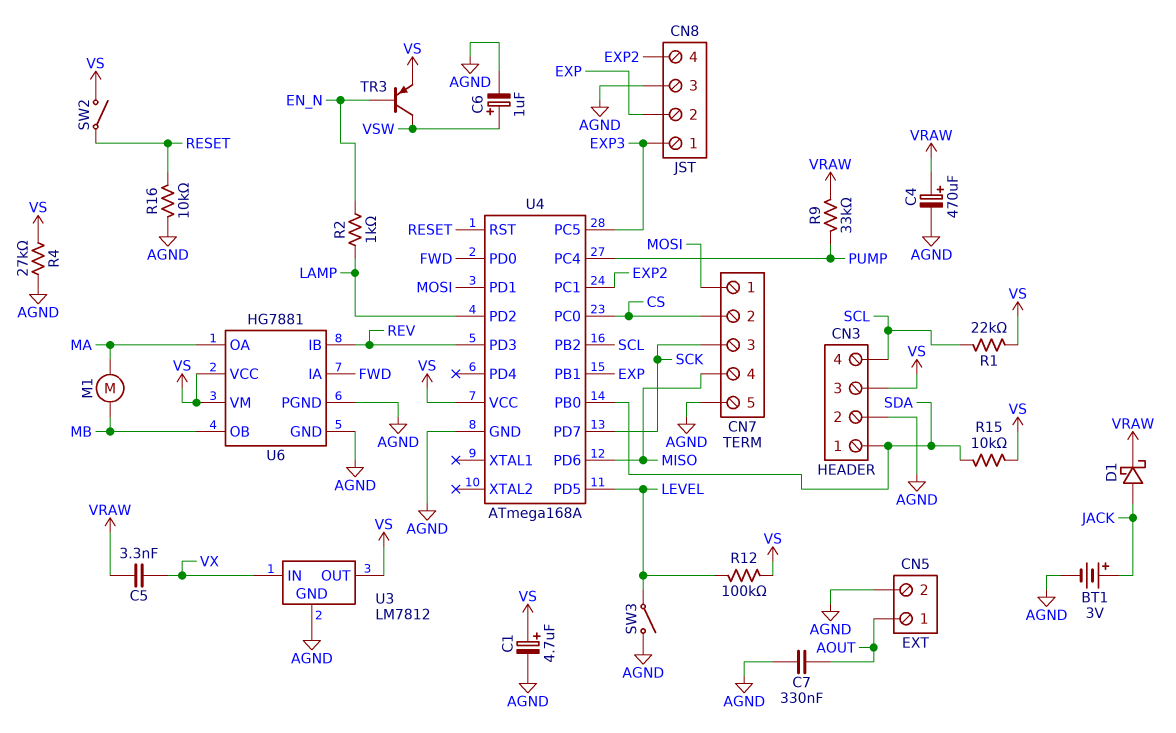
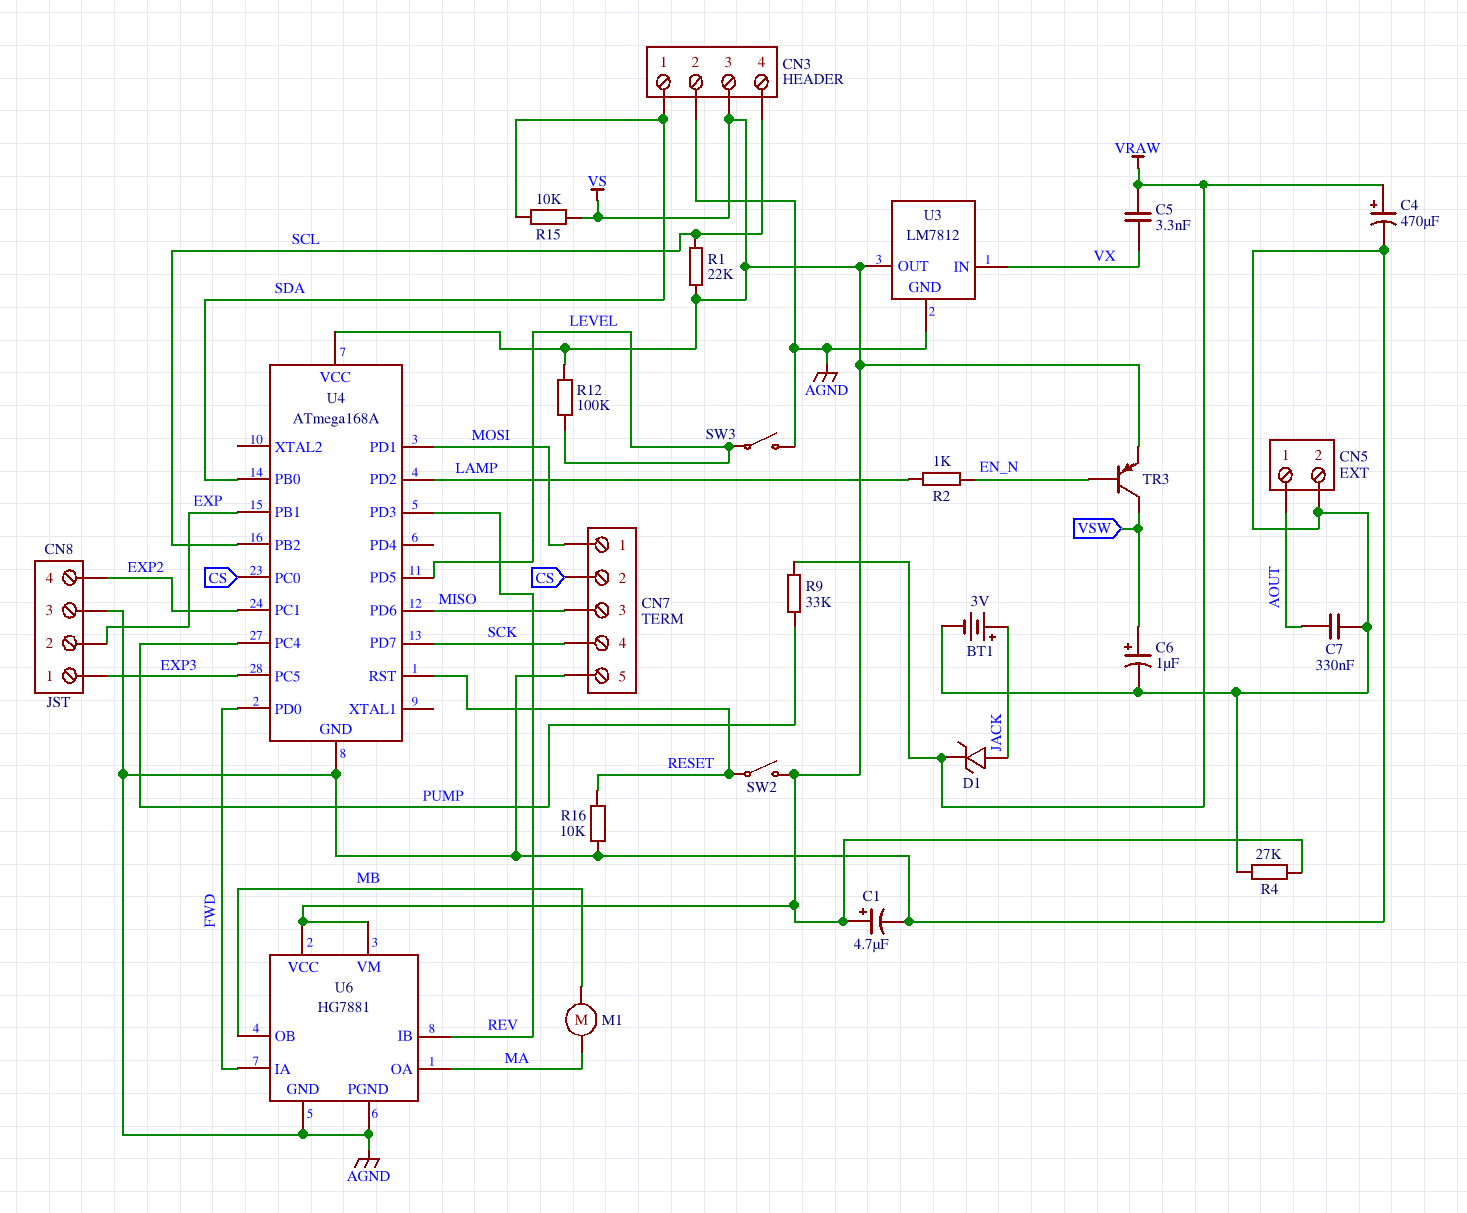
CN7 pin 3: SCK -> MISO
CN7 pin 4: MISO -> SCK
D1: schottky (A JACK, K VRAW) -> zener (A JACK, K VRAW)

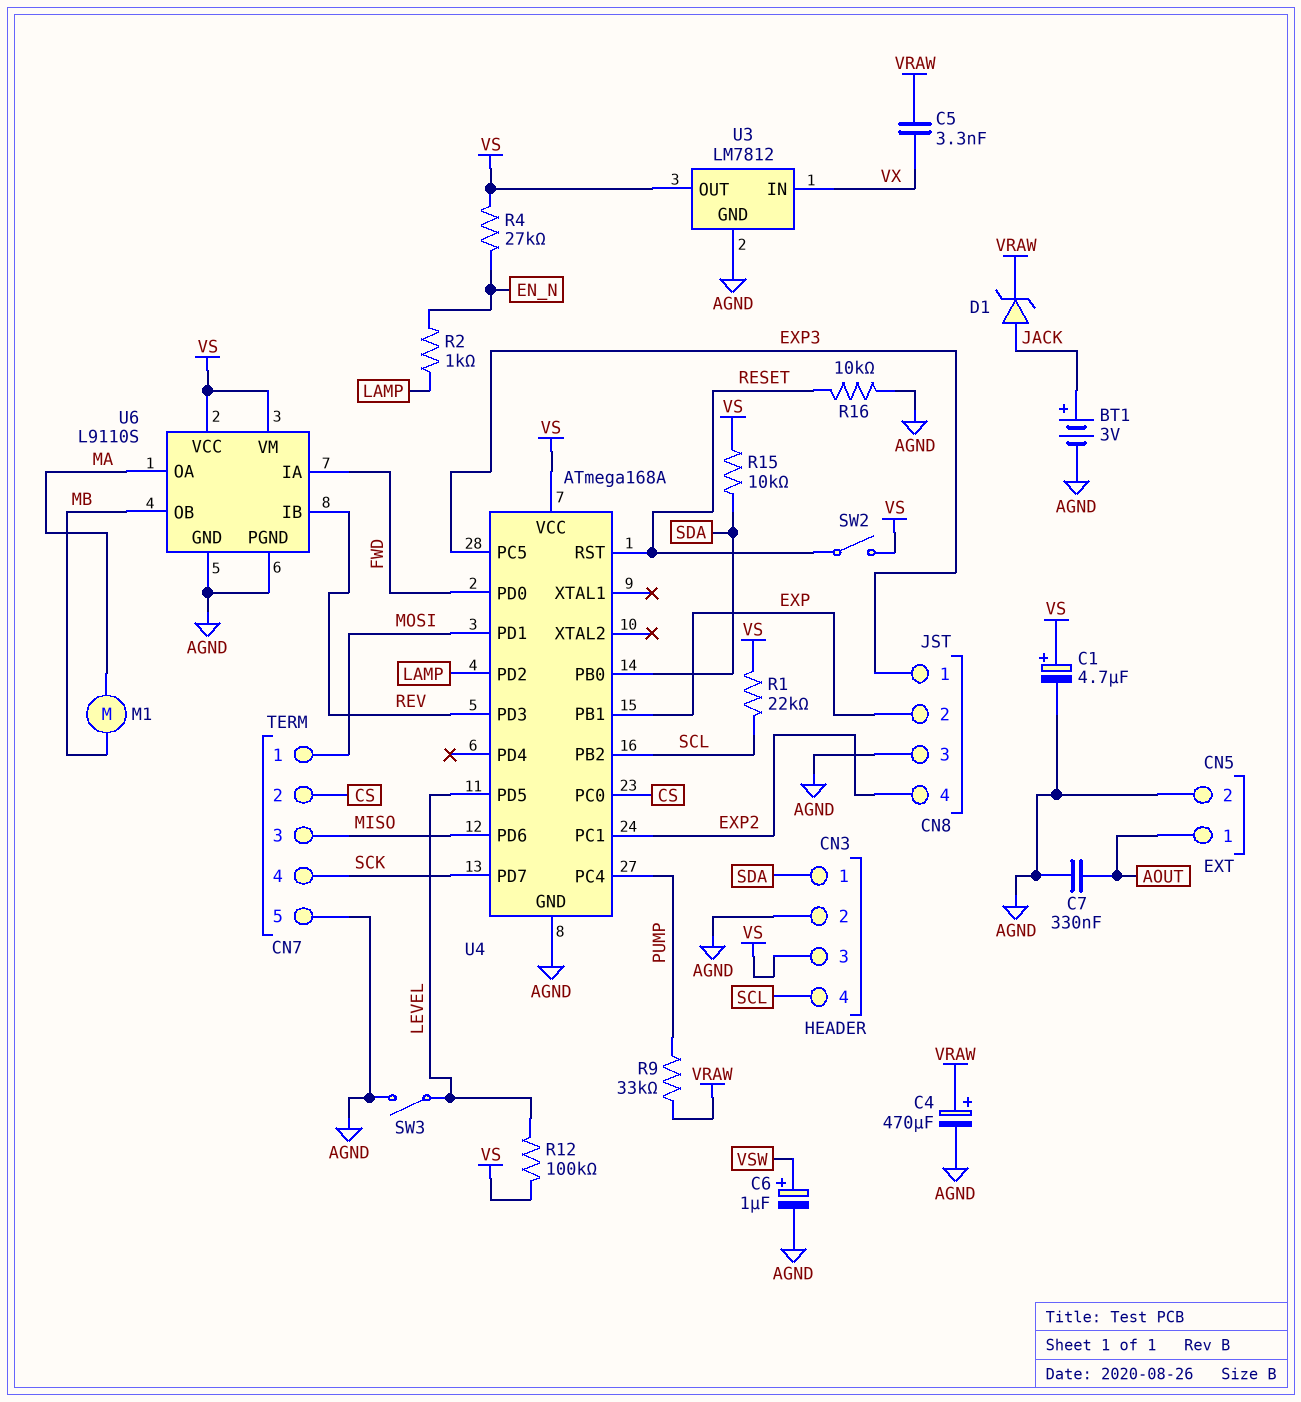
R4: 27k (AGND, VS) -> 27k (EN_N, VS)
TR3: PNP (B EN_N, C VSW, E VS) -> none
U6: HG7881 -> L9110S

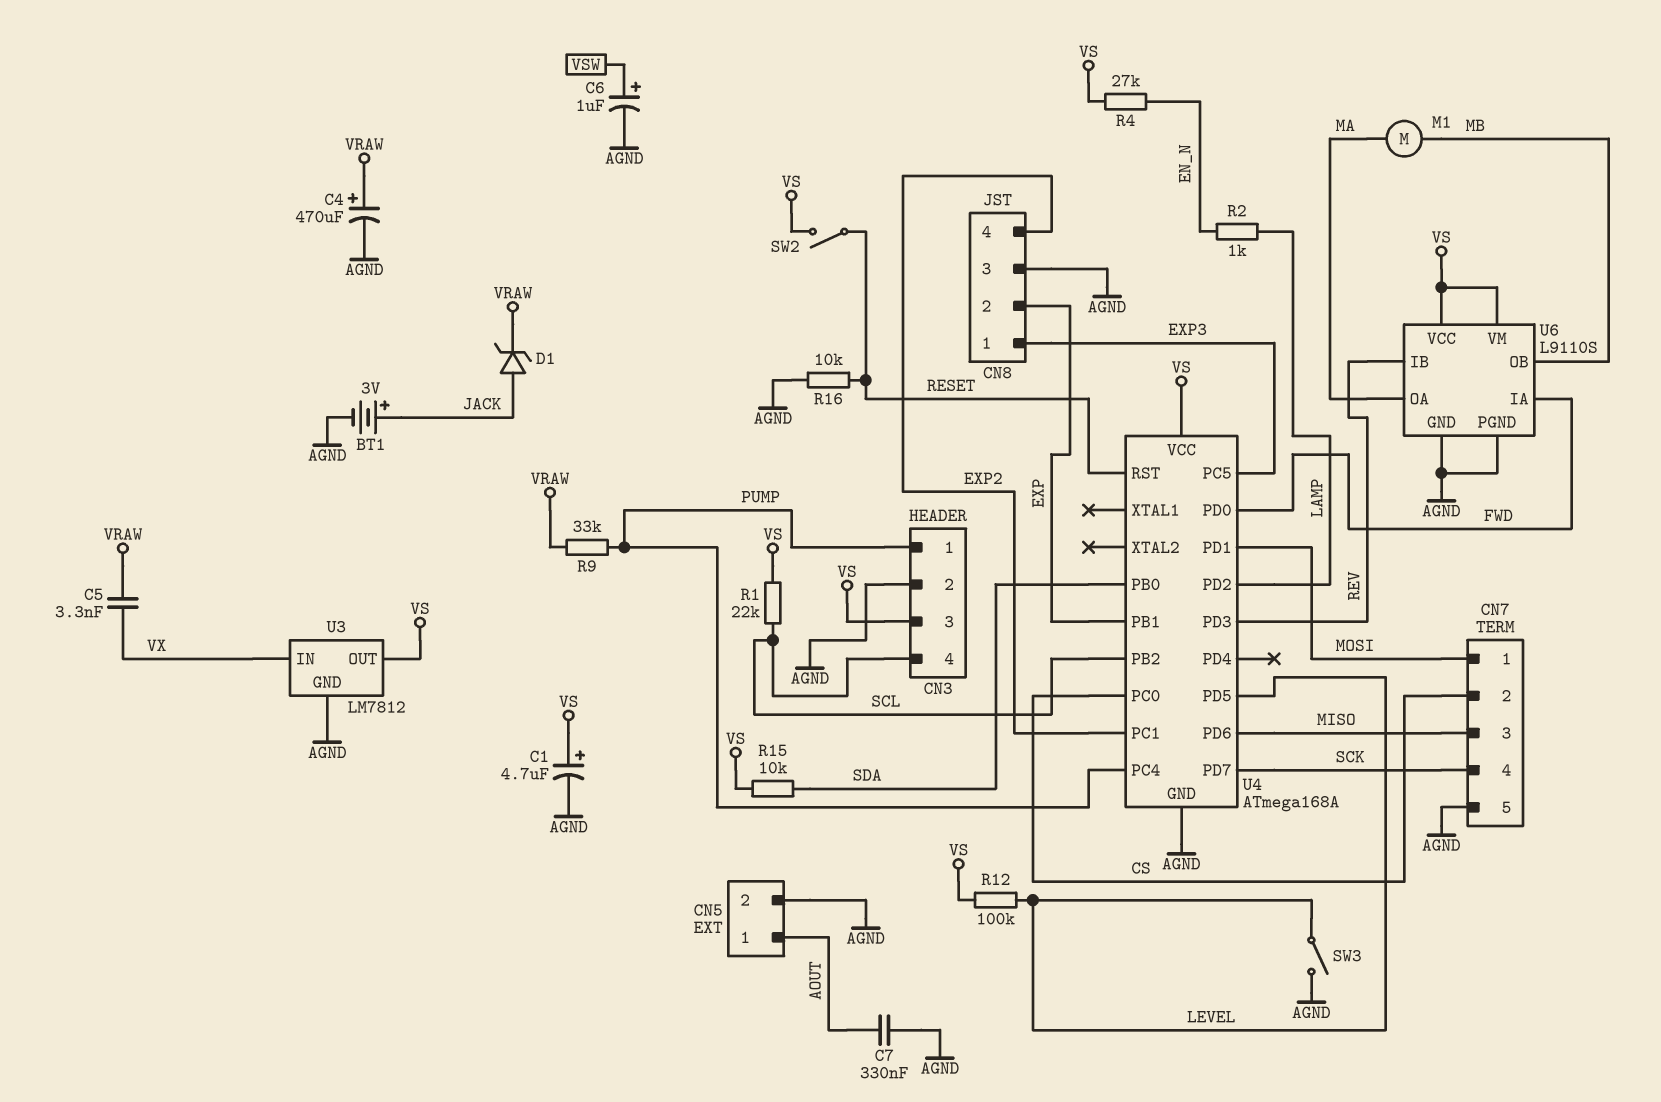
CN3 pin 1: SDA -> PUMP

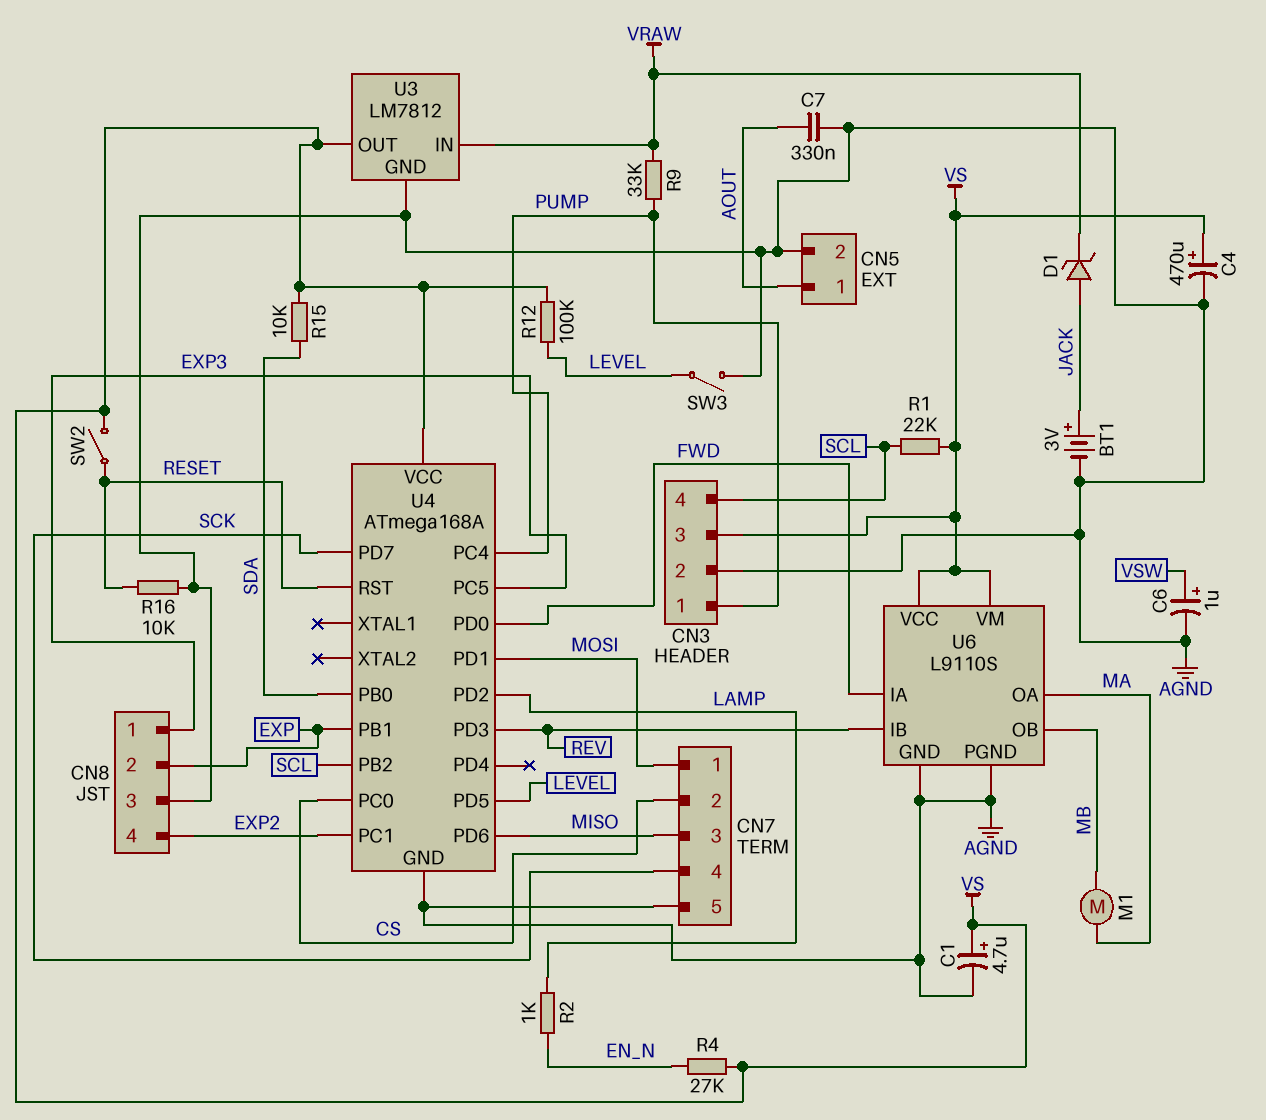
C4: 470uF (plus VRAW, minus AGND) -> 470uF (plus VS, minus AGND)
C5: 3.3nF (VRAW, VX) -> none
U3 pin IN: VX -> VRAW

